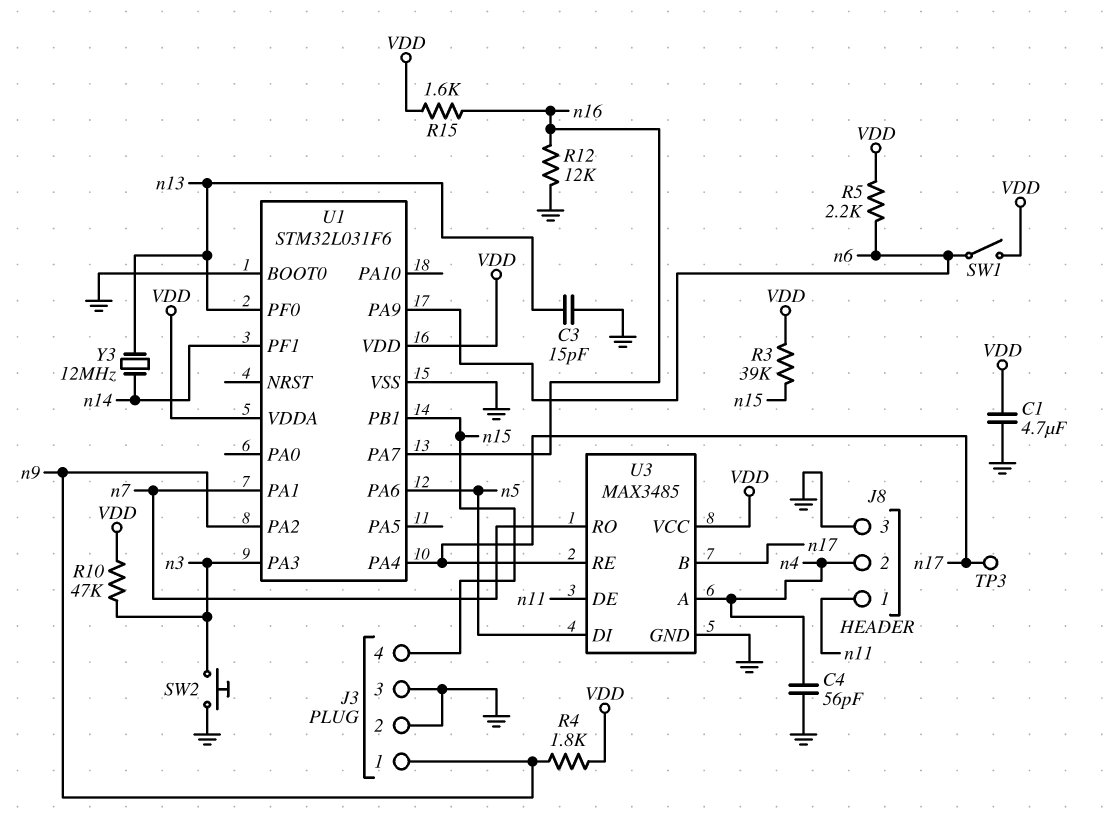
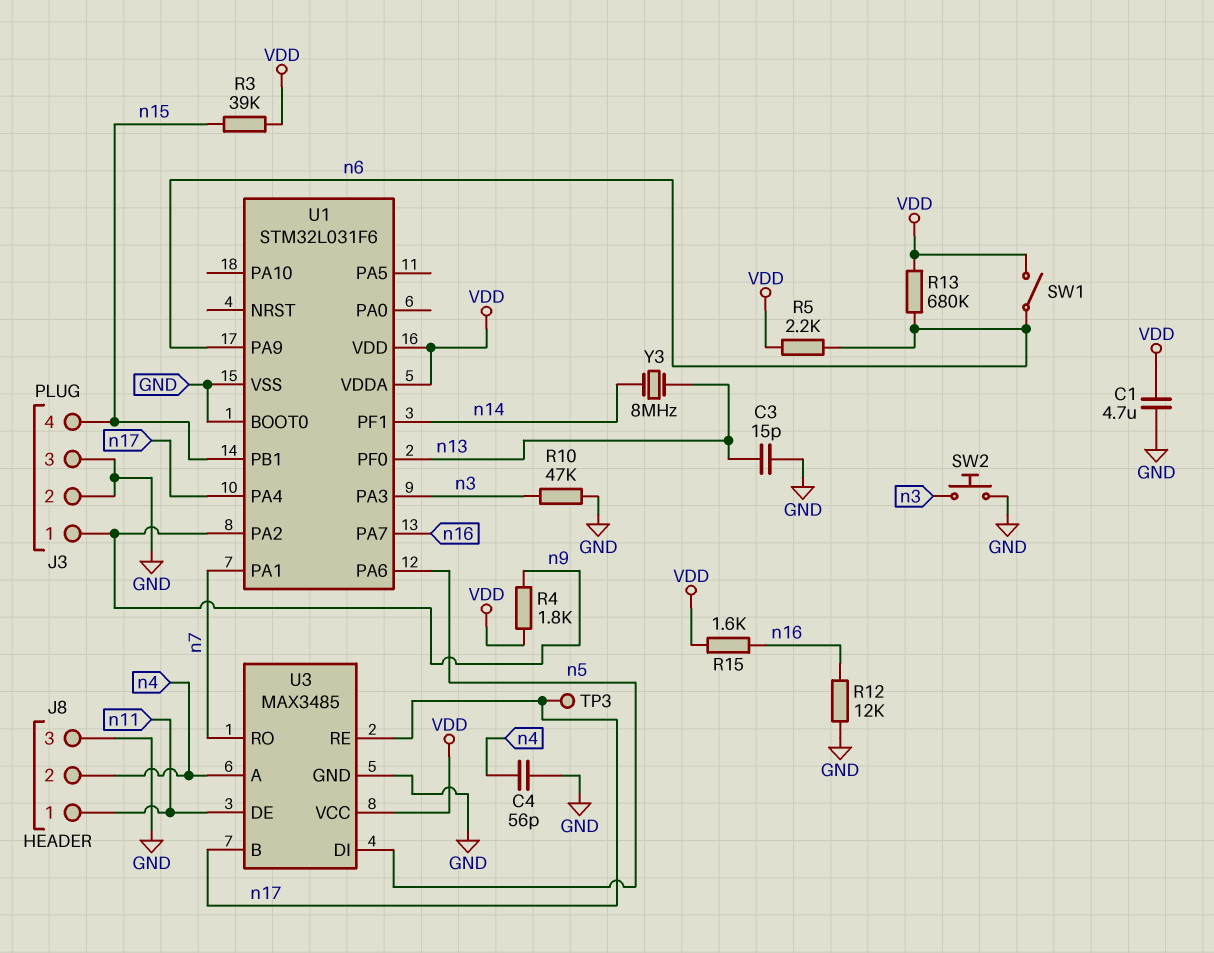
R10: 47k (VDD, n3) -> 47k (GND, n3)
R13: none -> 680k (VDD, n6)
Y3: 12MHz (n13, n14) -> 8MHz (n13, n14)

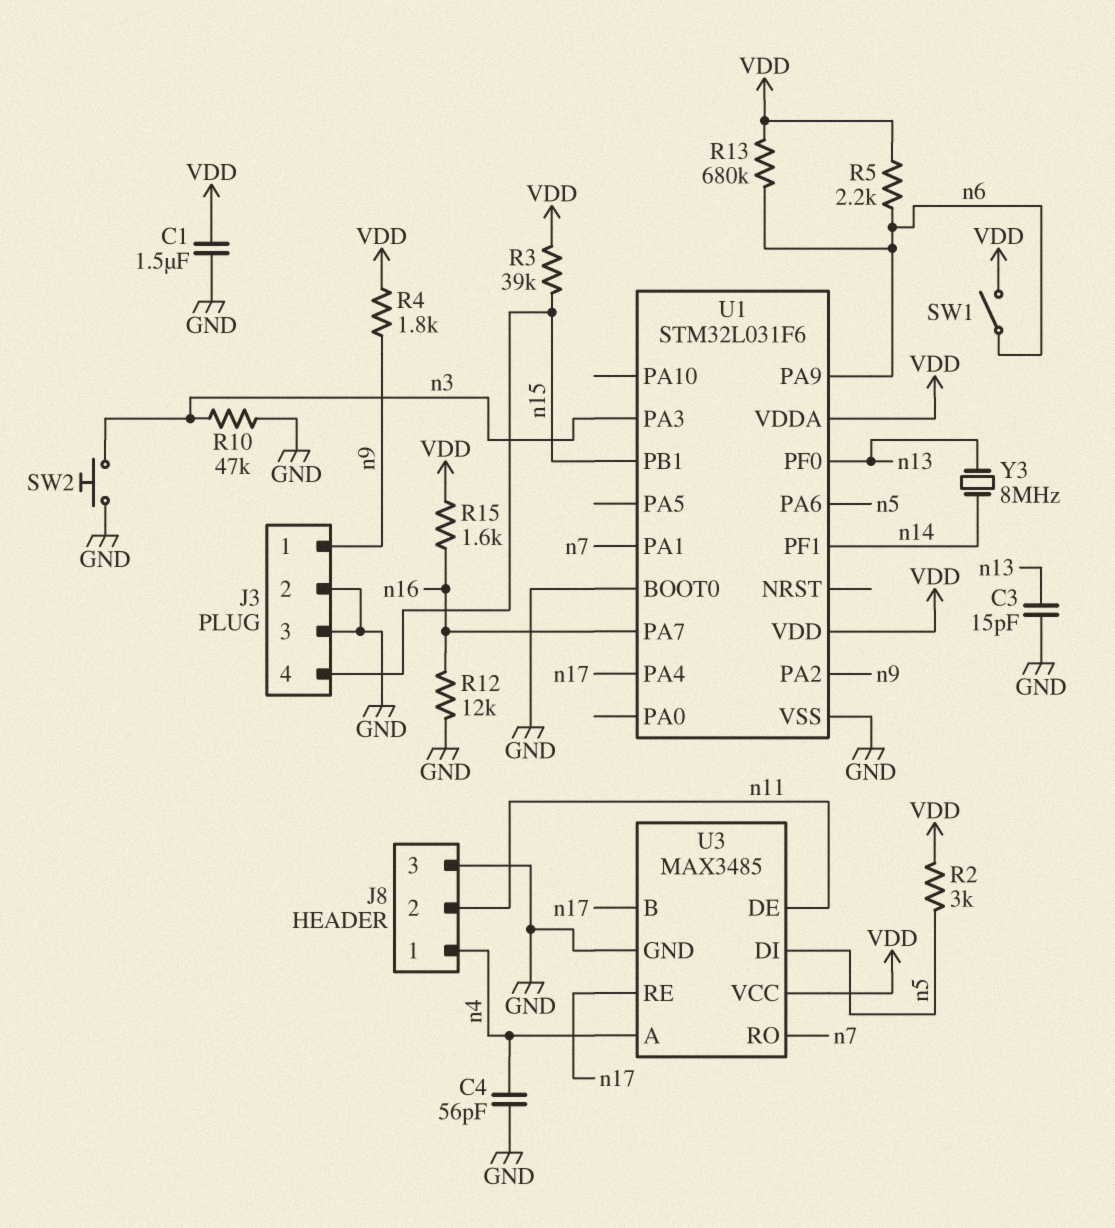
C1: 4.7uF (GND, VDD) -> 1.5uF (GND, VDD)
J8 pin 1: n11 -> n4
J8 pin 2: n4 -> n11
R2: none -> 3k (VDD, n5)
TP3: test point (n17) -> none

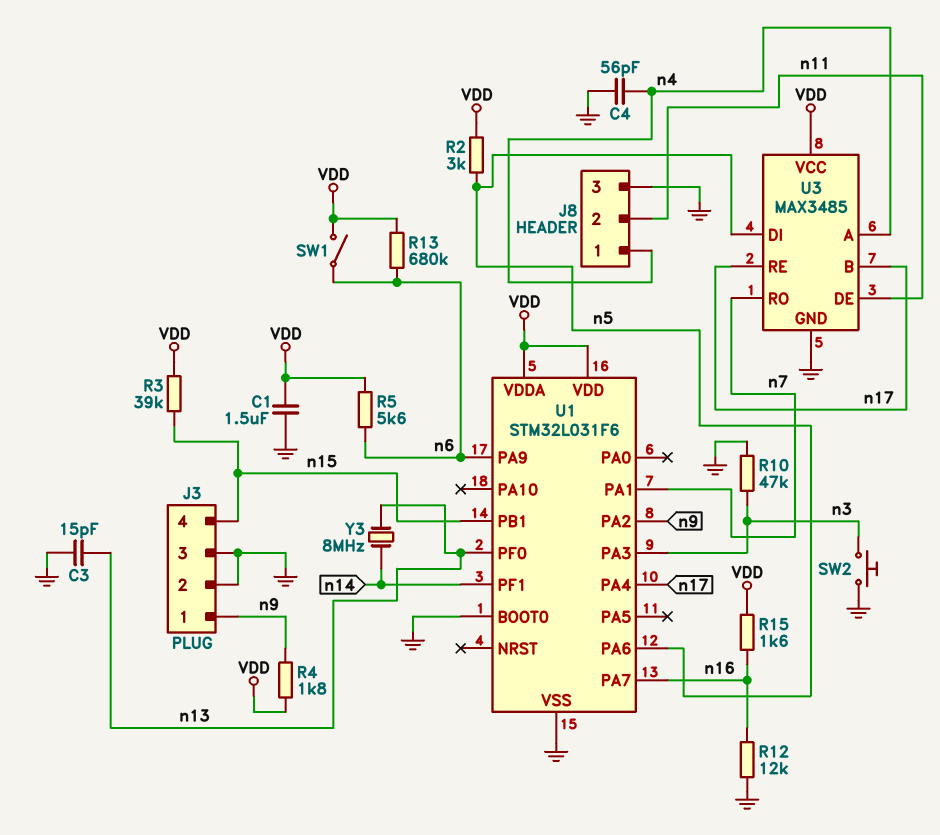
R5: 2.2k (VDD, n6) -> 5.6k (VDD, n6)

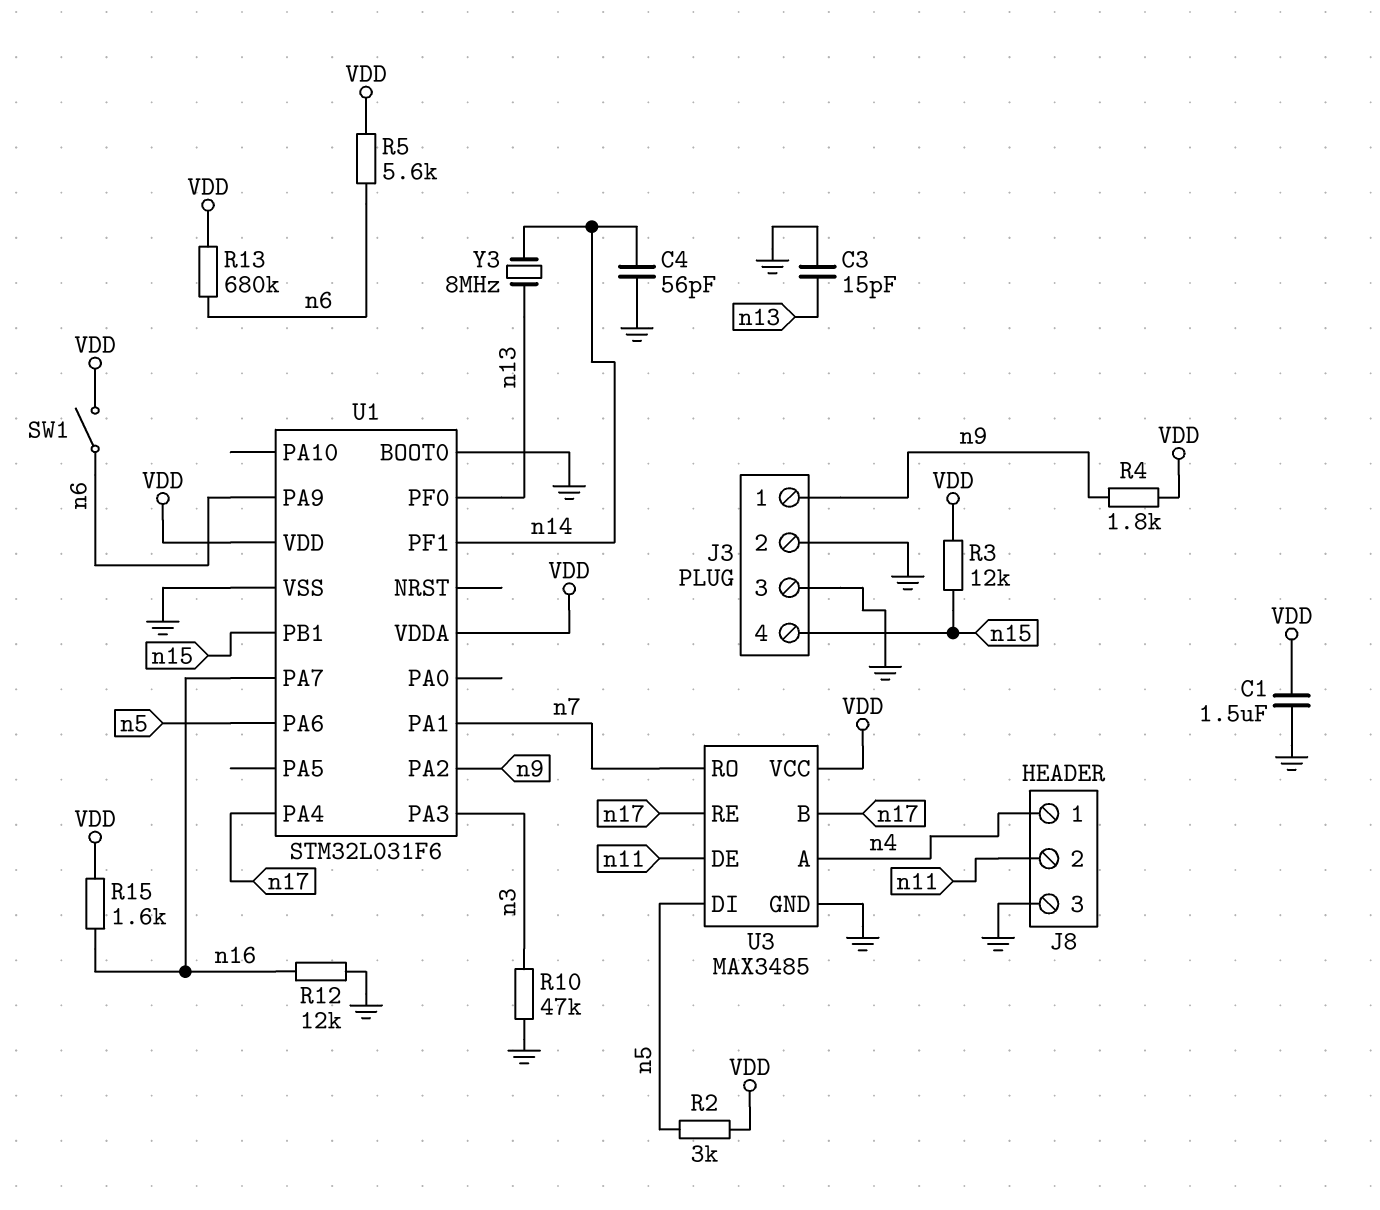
C4: 56pF (GND, n4) -> 56pF (GND, n14)
R3: 39k (VDD, n15) -> 12k (VDD, n15)
SW2: button (GND, n3) -> none

